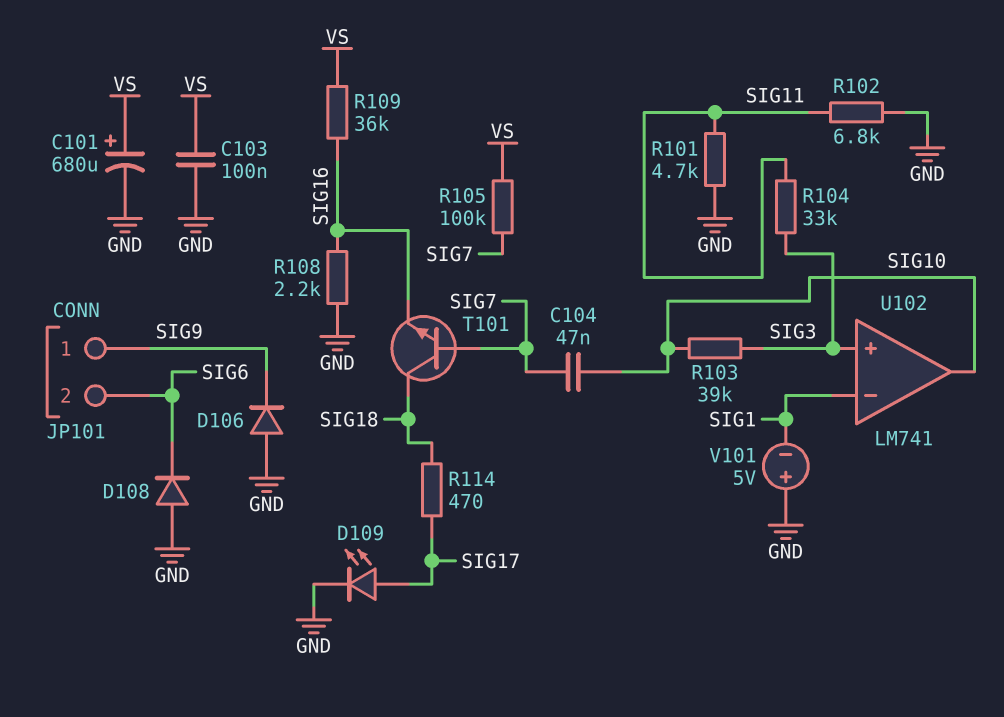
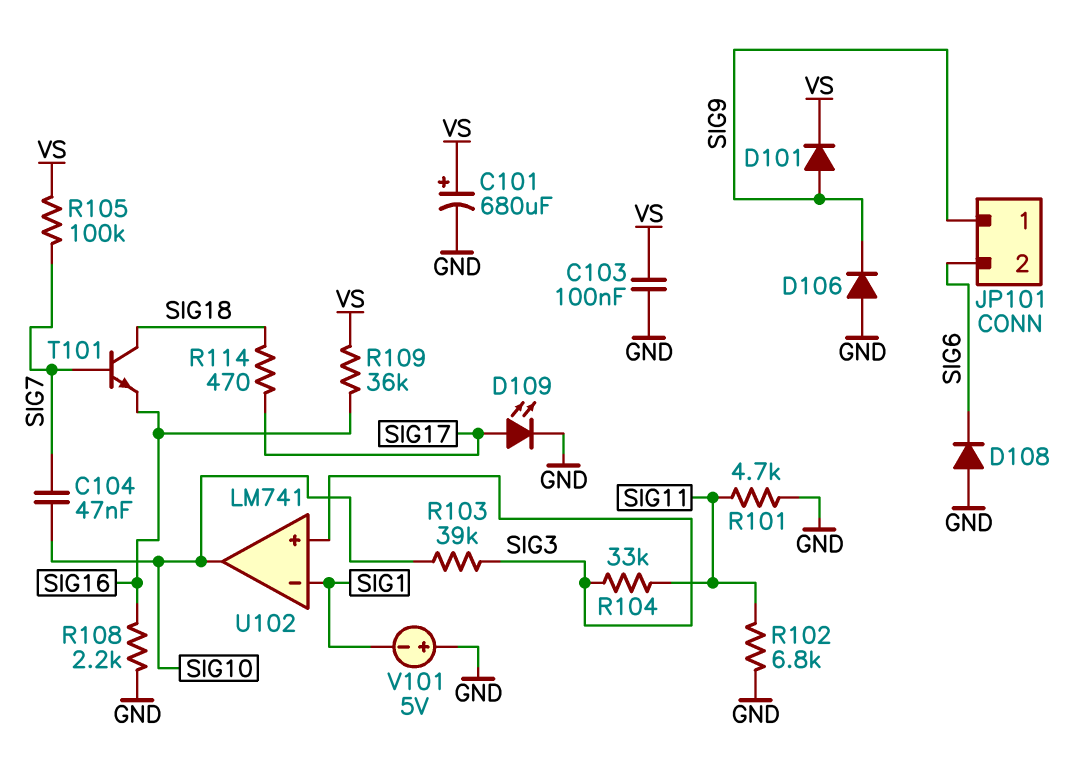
D101: none -> diode (A SIG9, K VS)

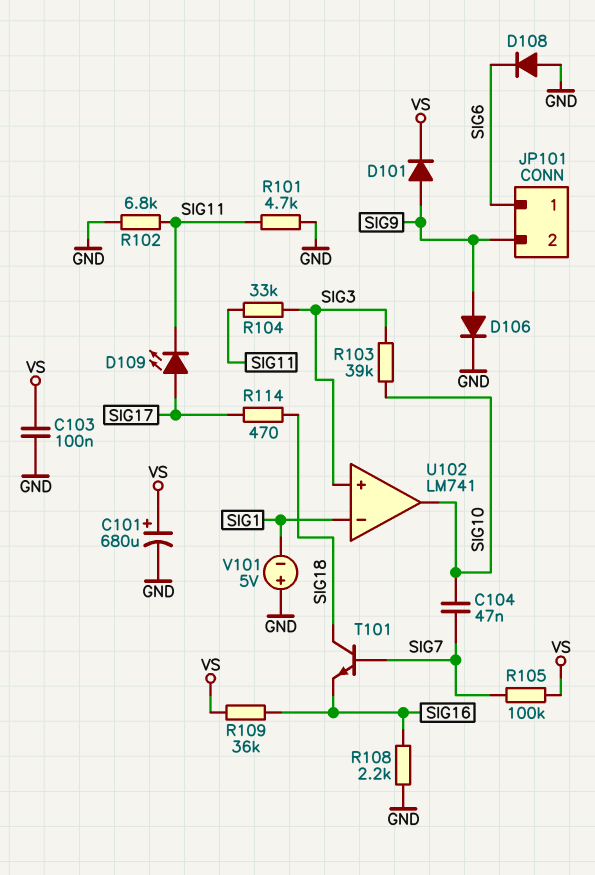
D106: diode (A GND, K SIG9) -> diode (A SIG9, K GND)
D109: LED (A SIG17, K GND) -> LED (A SIG17, K SIG11)
JP101 pin 1: SIG9 -> SIG6
JP101 pin 2: SIG6 -> SIG9

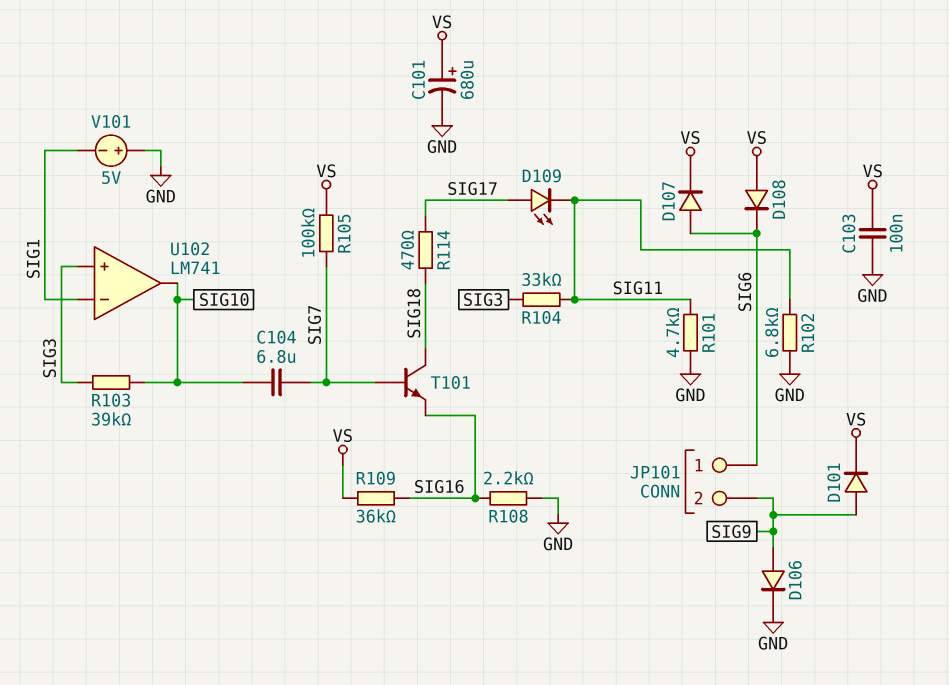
C104: 47nF (SIG7, SIG10) -> 6.8uF (SIG7, SIG10)
D107: none -> diode (A SIG6, K VS)
D108: diode (A GND, K SIG6) -> diode (A VS, K SIG6)

